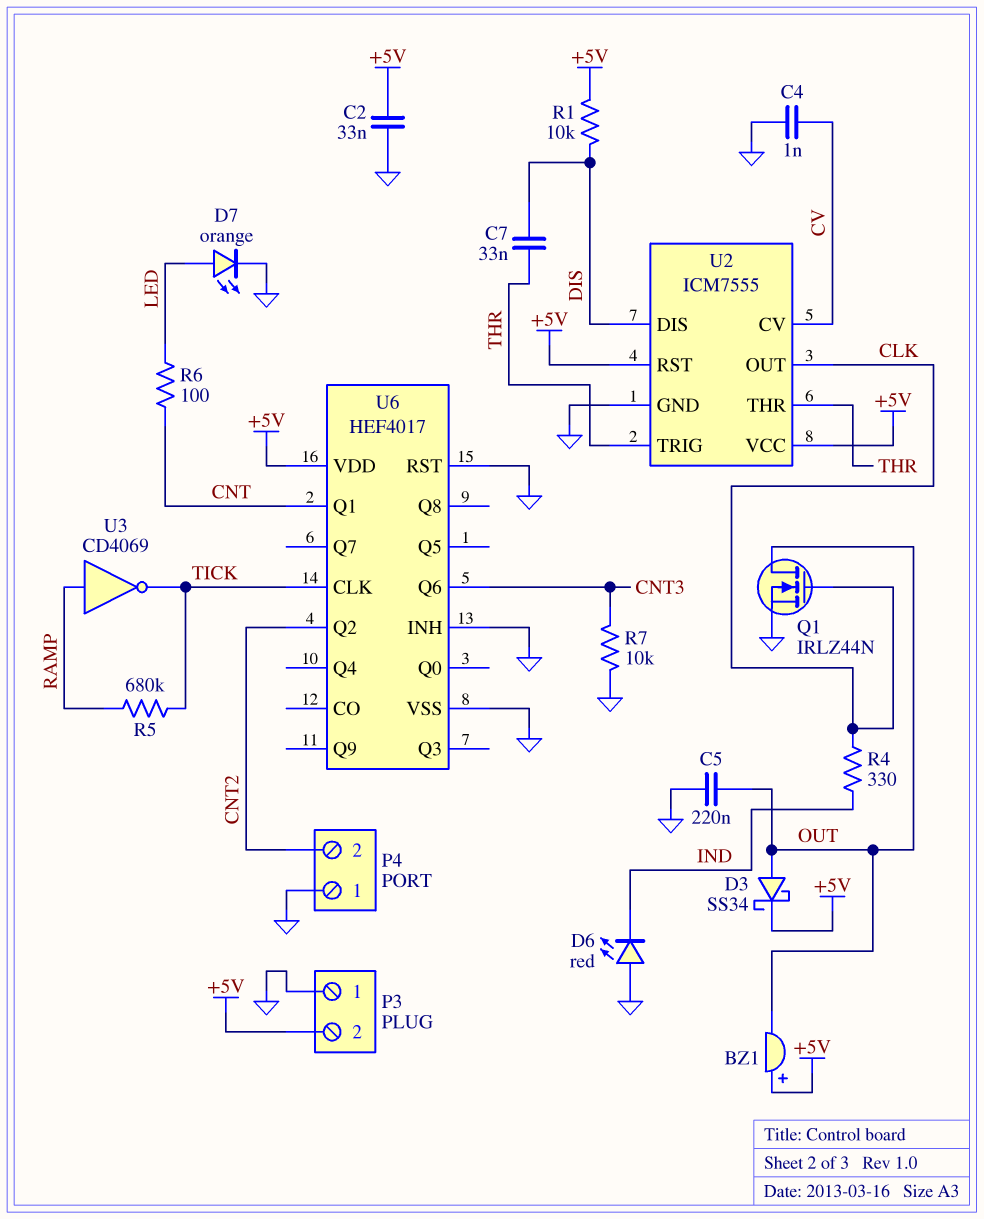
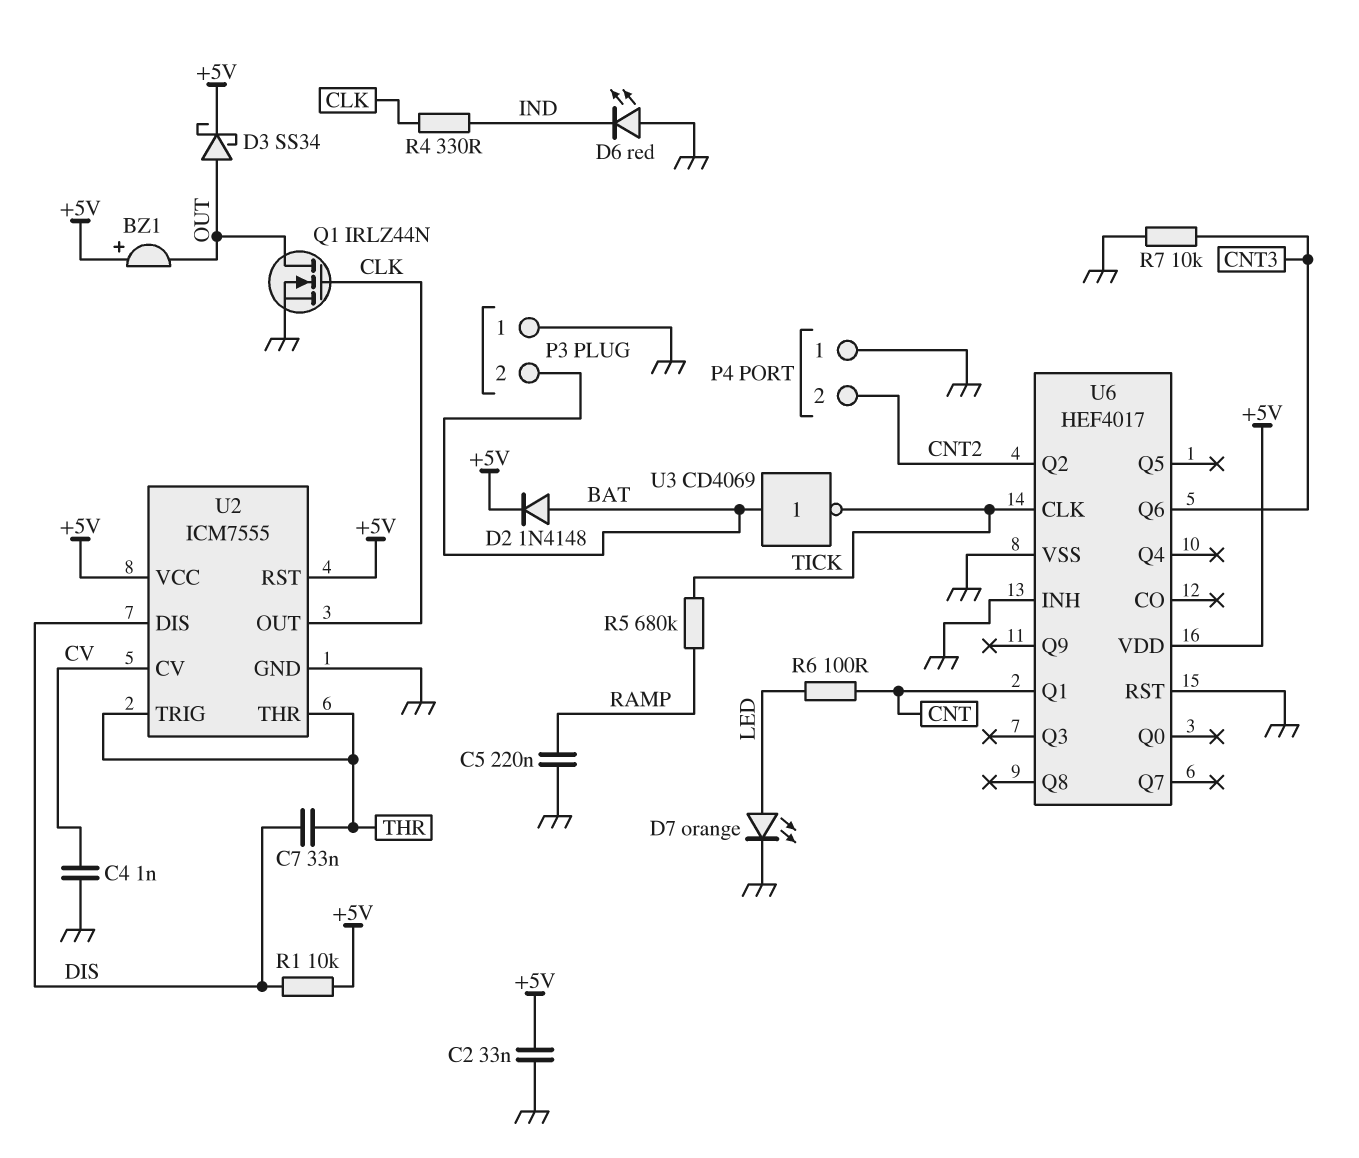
C5: 220nF (GND, OUT) -> 220nF (GND, RAMP)
D2: none -> diode 1N4148 (A BAT, K +5V)
P3 pin 2: +5V -> BAT
U3: NOT CD4069 (in RAMP, out TICK) -> NOT CD4069 (in BAT, out TICK)

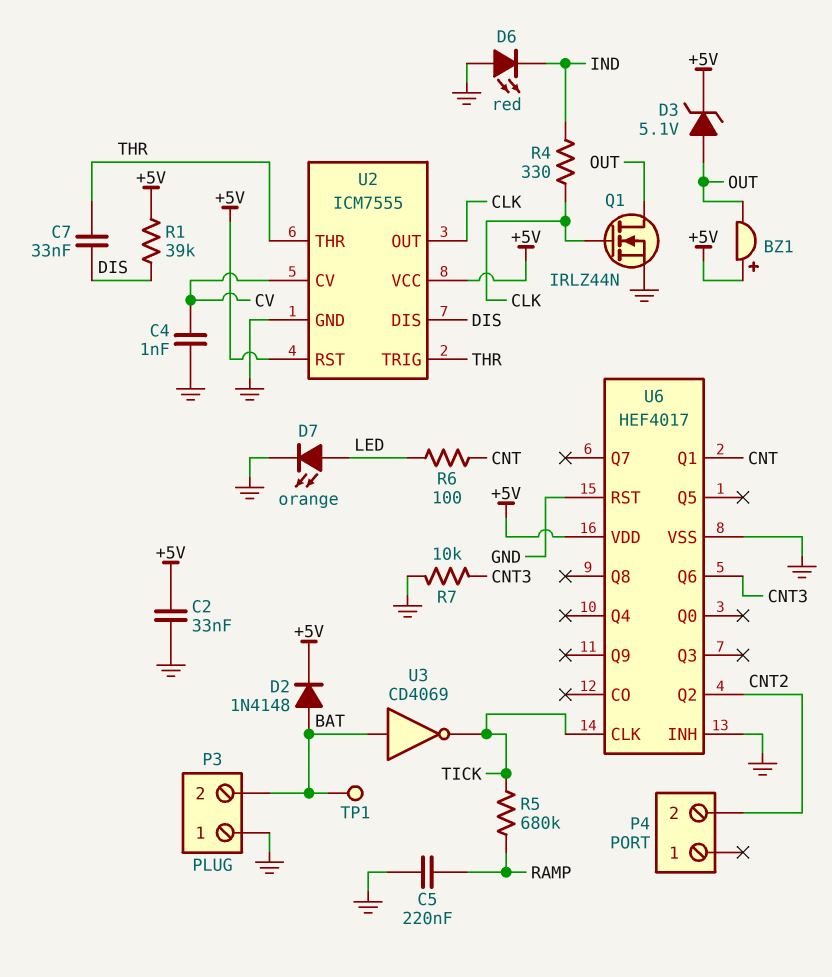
D3: schottky SS34 (A OUT, K +5V) -> zener 5.1V (A OUT, K +5V)
P4 pin 1: GND -> none
R1: 10k (+5V, DIS) -> 39k (+5V, DIS)
TP1: none -> test point (BAT)

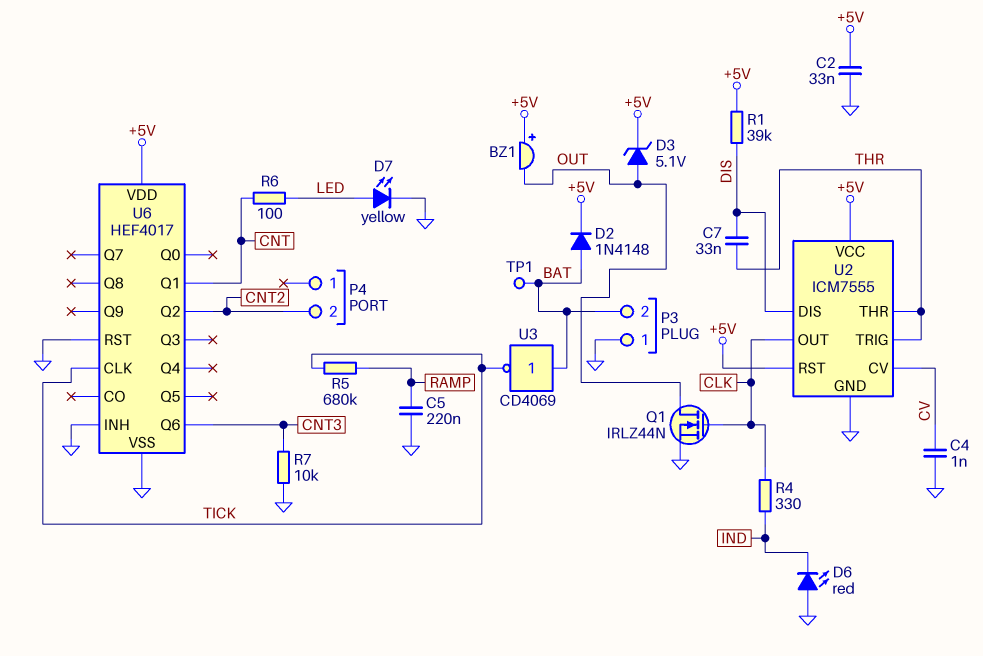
D7: LED orange (A LED, K GND) -> LED yellow (A LED, K GND)

